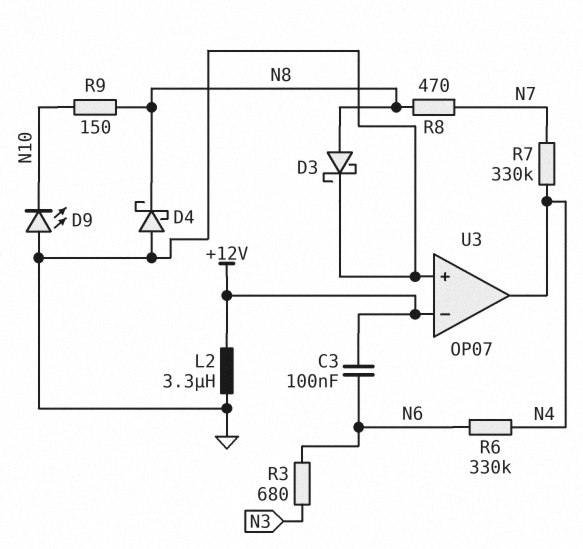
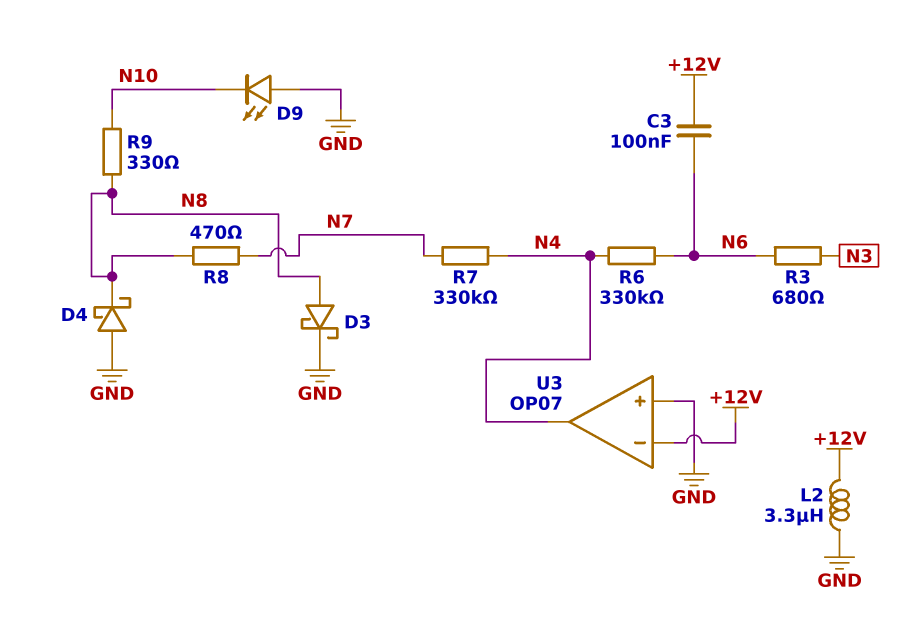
R9: 150 (N8, N10) -> 330 (N8, N10)

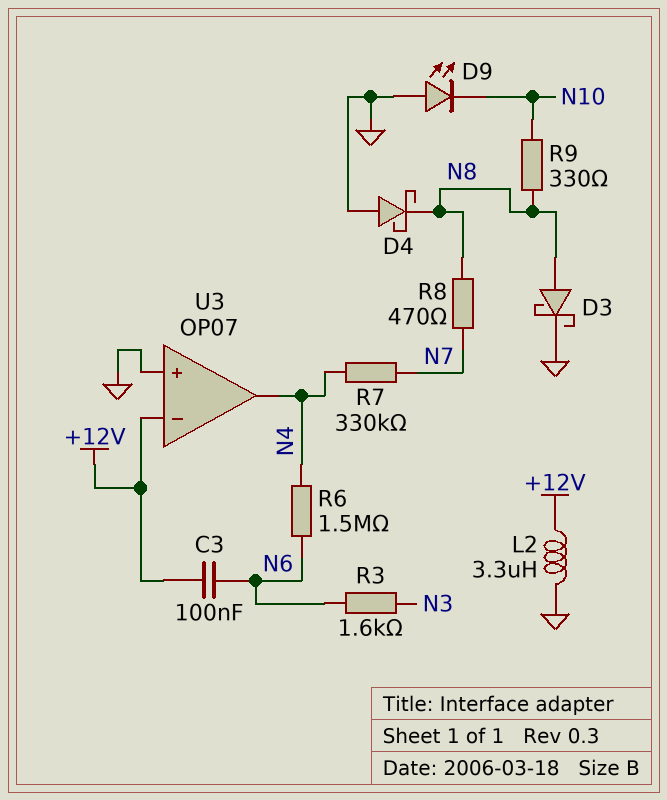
R3: 680 (N3, N6) -> 1.6k (N3, N6)
R6: 330k (N4, N6) -> 1.5M (N4, N6)

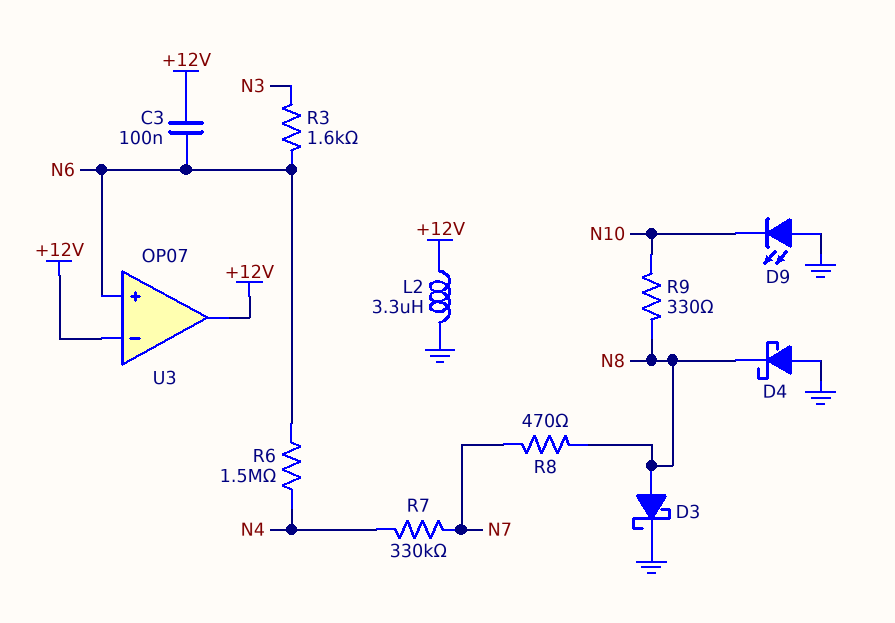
U3 pin in+: GND -> N6
U3 pin out: N4 -> +12V

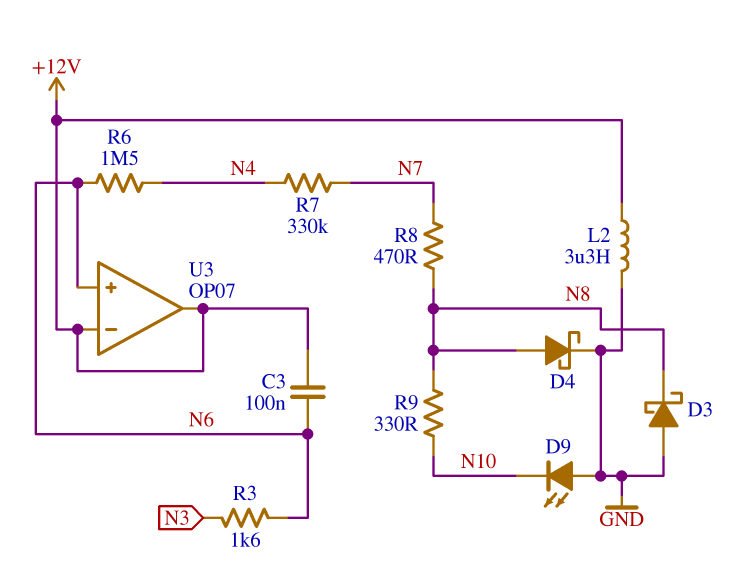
D3: schottky (A N8, K GND) -> schottky (A GND, K N8)
D4: schottky (A GND, K N8) -> schottky (A N8, K GND)

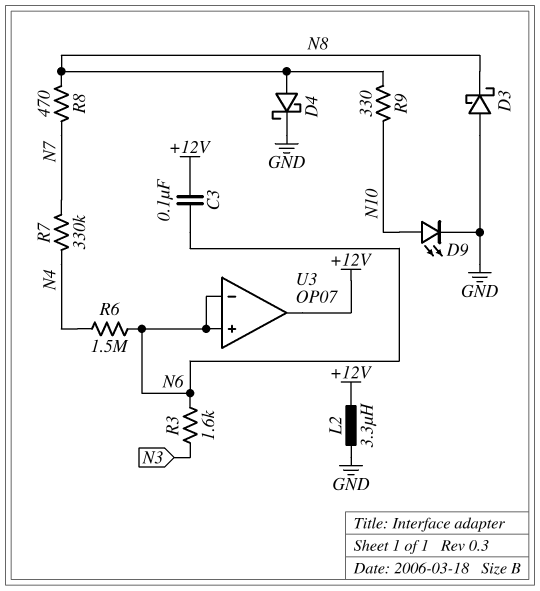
D9: LED (A GND, K N10) -> LED (A N10, K GND)
U3 pin in-: +12V -> N6

